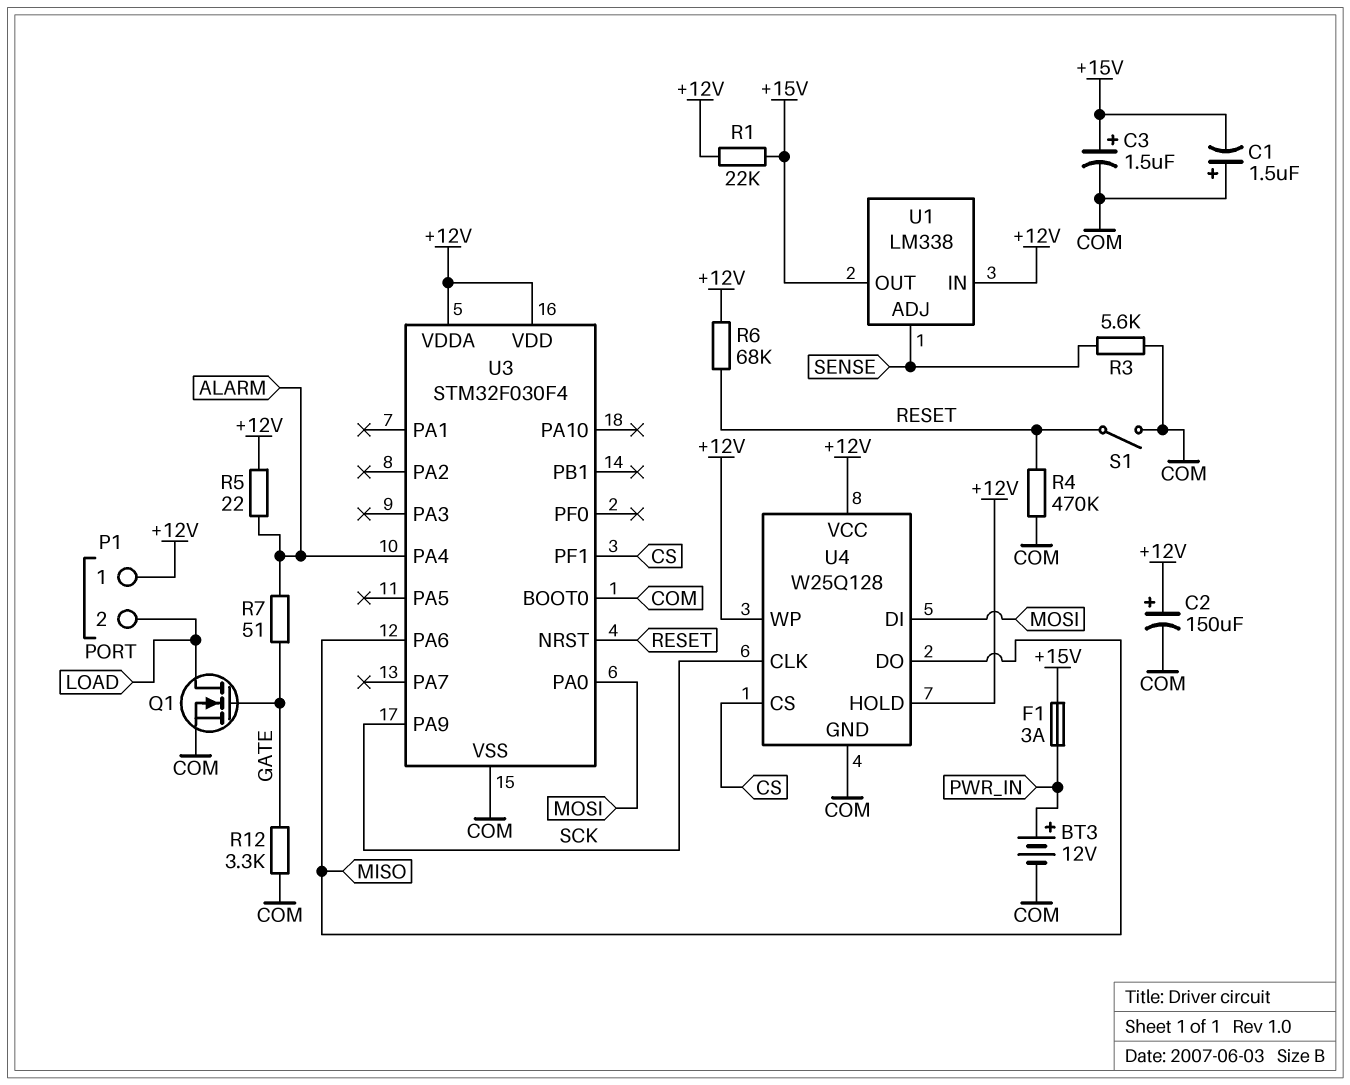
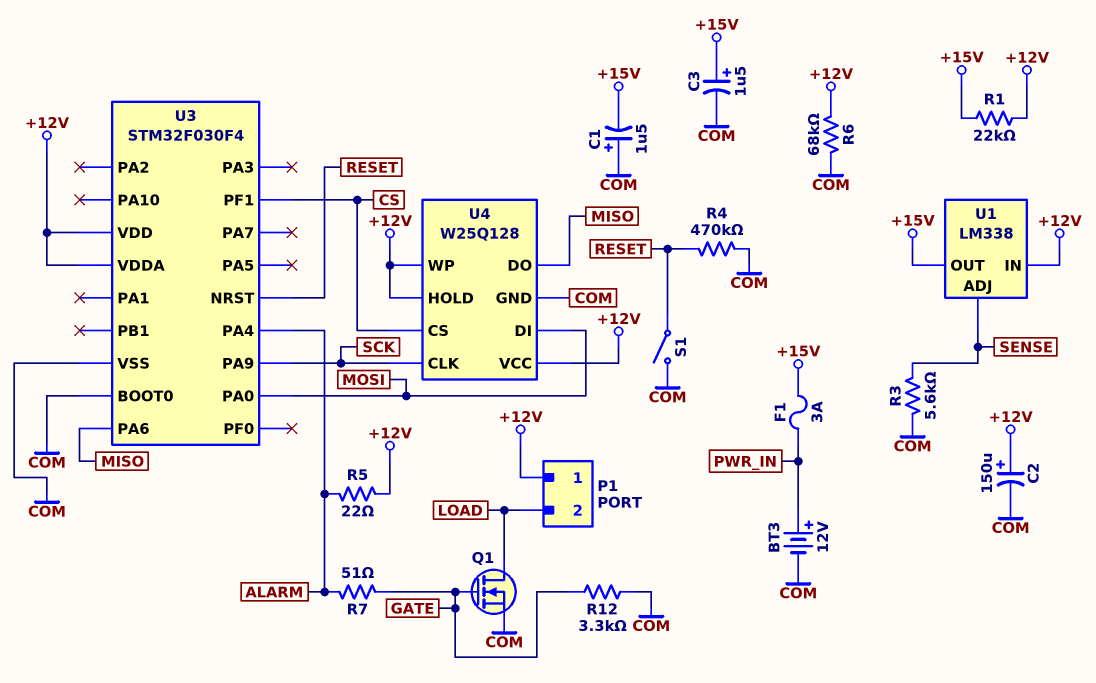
R6: 68k (+12V, RESET) -> 68k (+12V, COM)

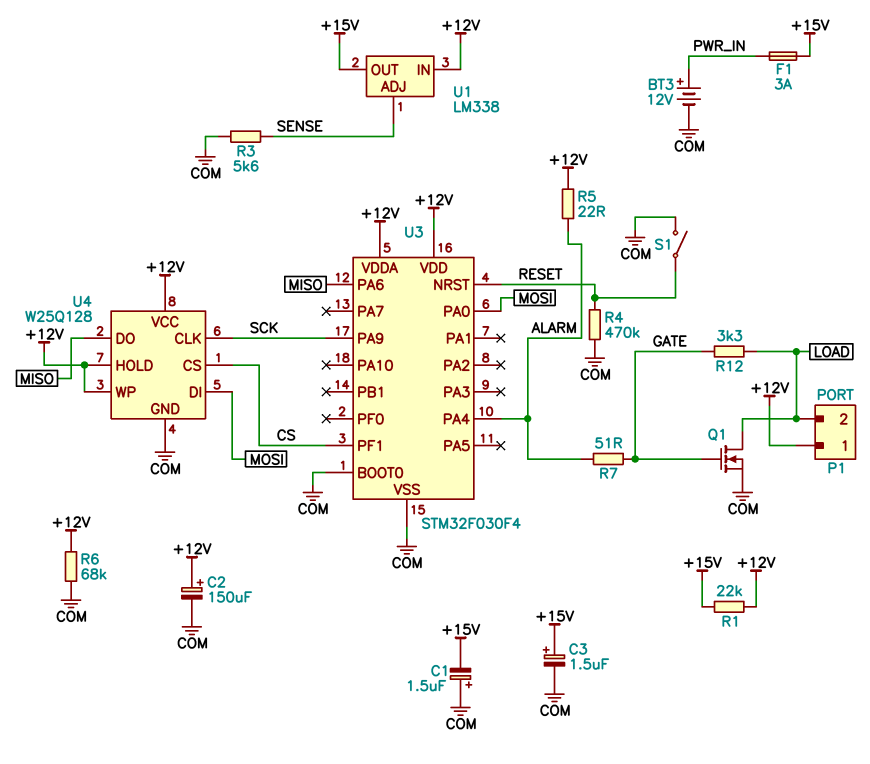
R12: 3.3k (COM, GATE) -> 3.3k (GATE, LOAD)

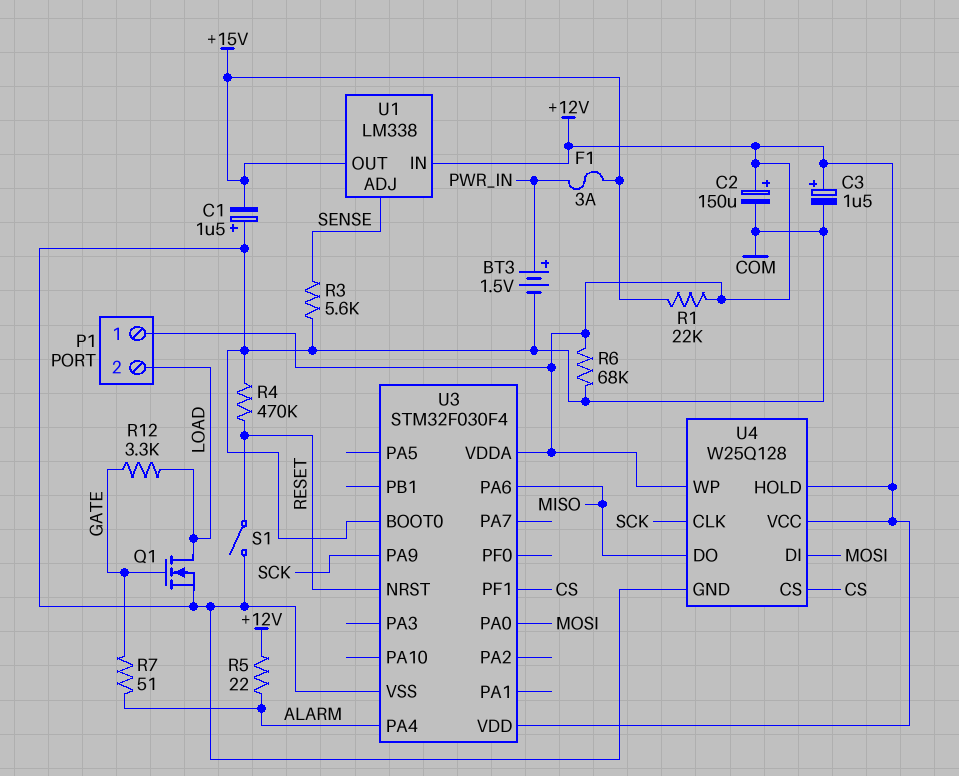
BT3: 12V (plus PWR_IN, minus COM) -> 1.5V (plus PWR_IN, minus COM)
C3: 1.5uF (plus +15V, minus COM) -> 1.5uF (plus +12V, minus COM)

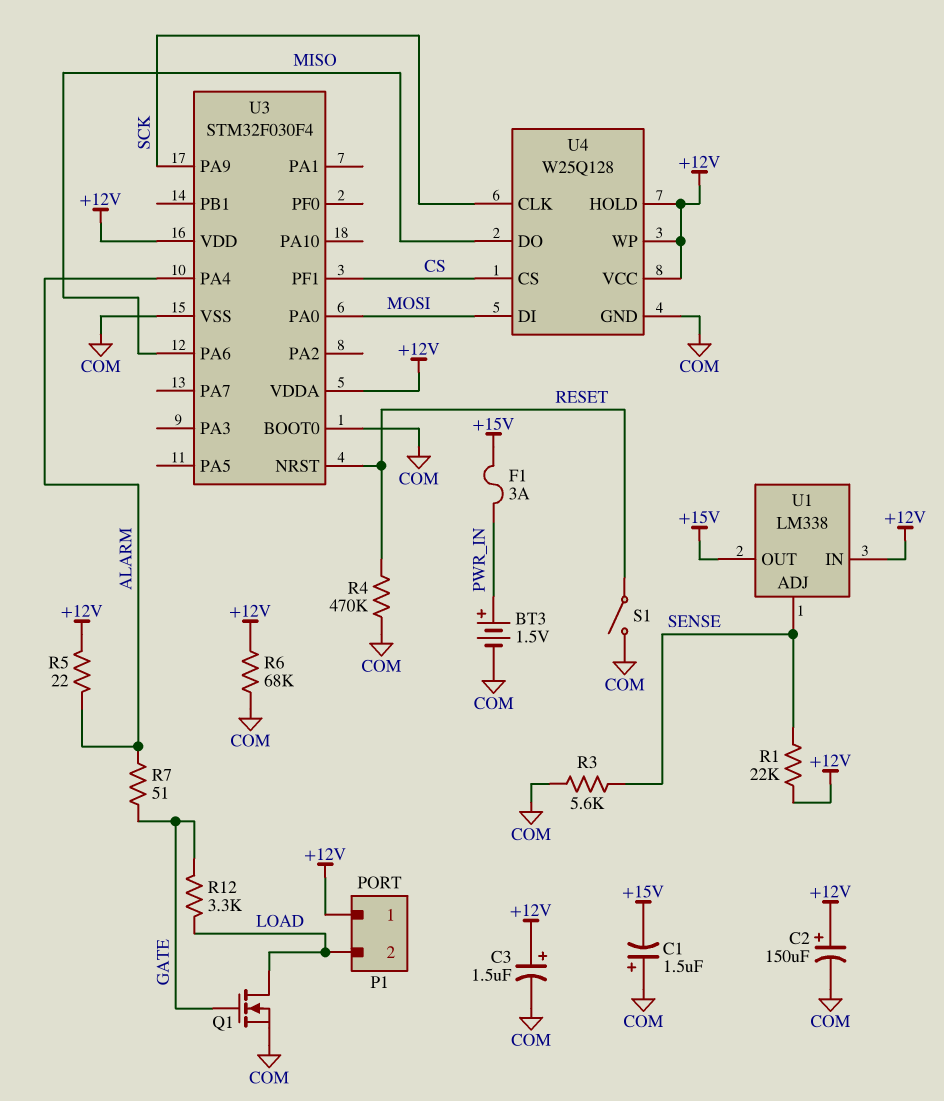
R1: 22k (+12V, +15V) -> 22k (+12V, SENSE)

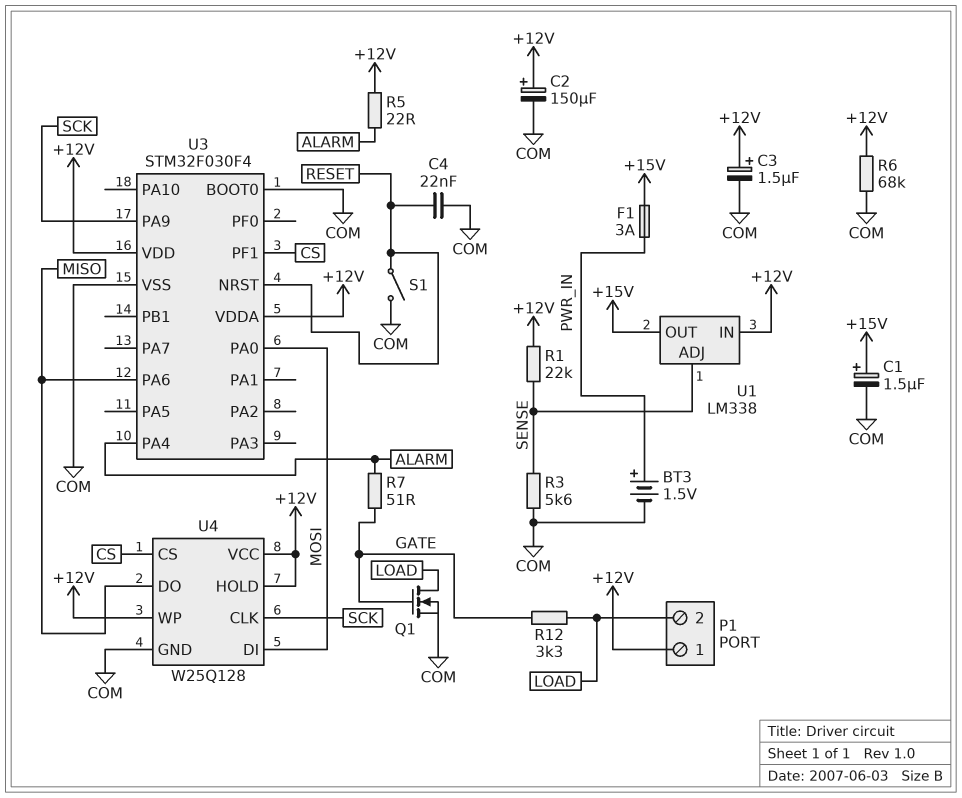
C1: 1.5uF (plus COM, minus +15V) -> 1.5uF (plus +15V, minus COM)
C4: none -> 22nF (COM, RESET)
R4: 470k (COM, RESET) -> none

